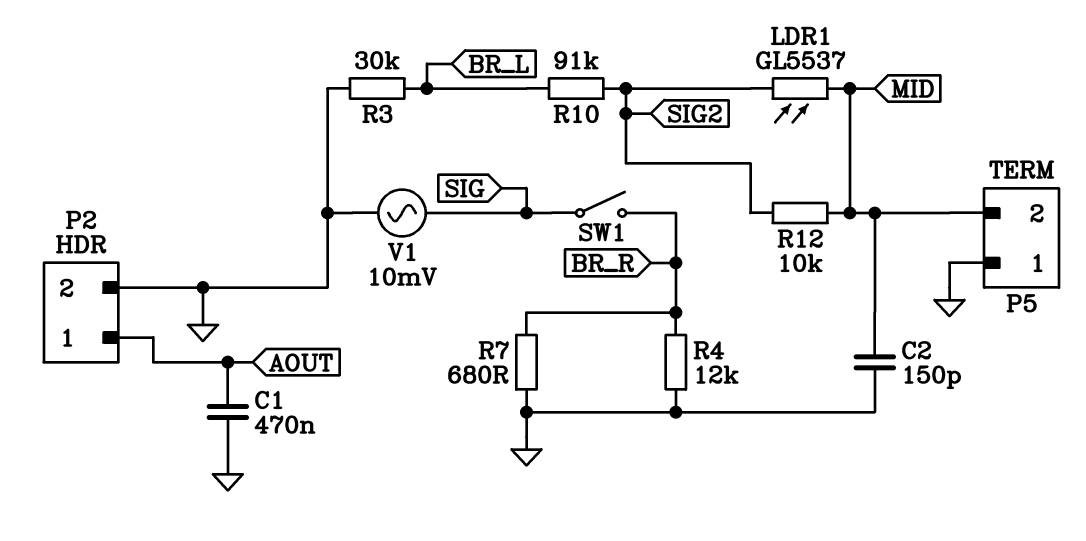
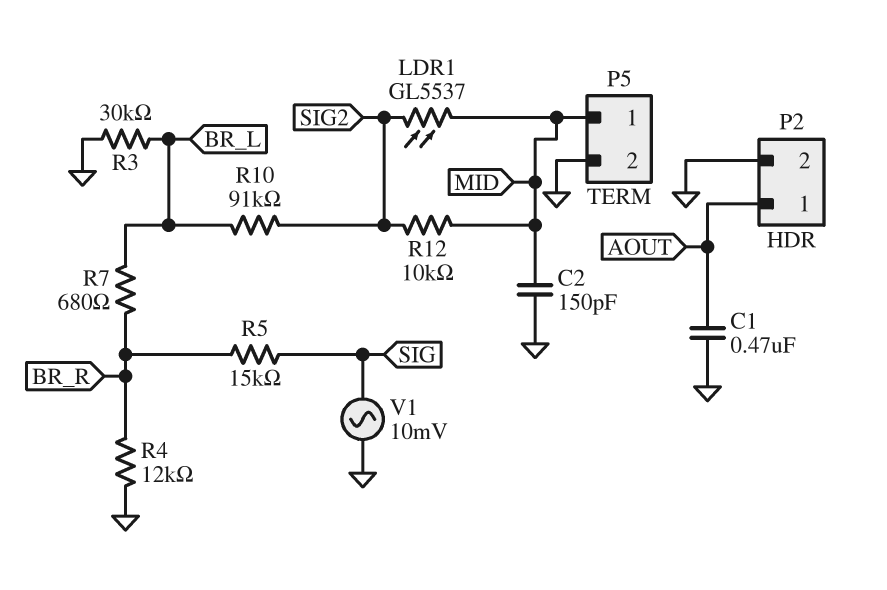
P5 pin 1: GND -> MID
P5 pin 2: MID -> GND
R5: none -> 15k (BR_R, SIG)
R7: 680 (BR_R, GND) -> 680 (BR_L, BR_R)
SW1: switch (BR_R, SIG) -> none

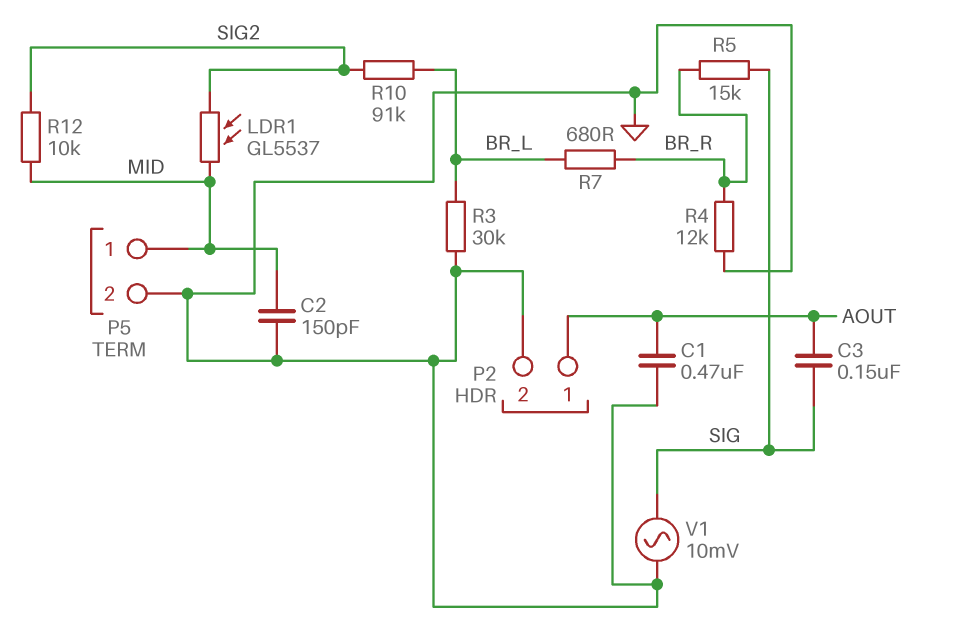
C3: none -> 150nF (AOUT, SIG)

